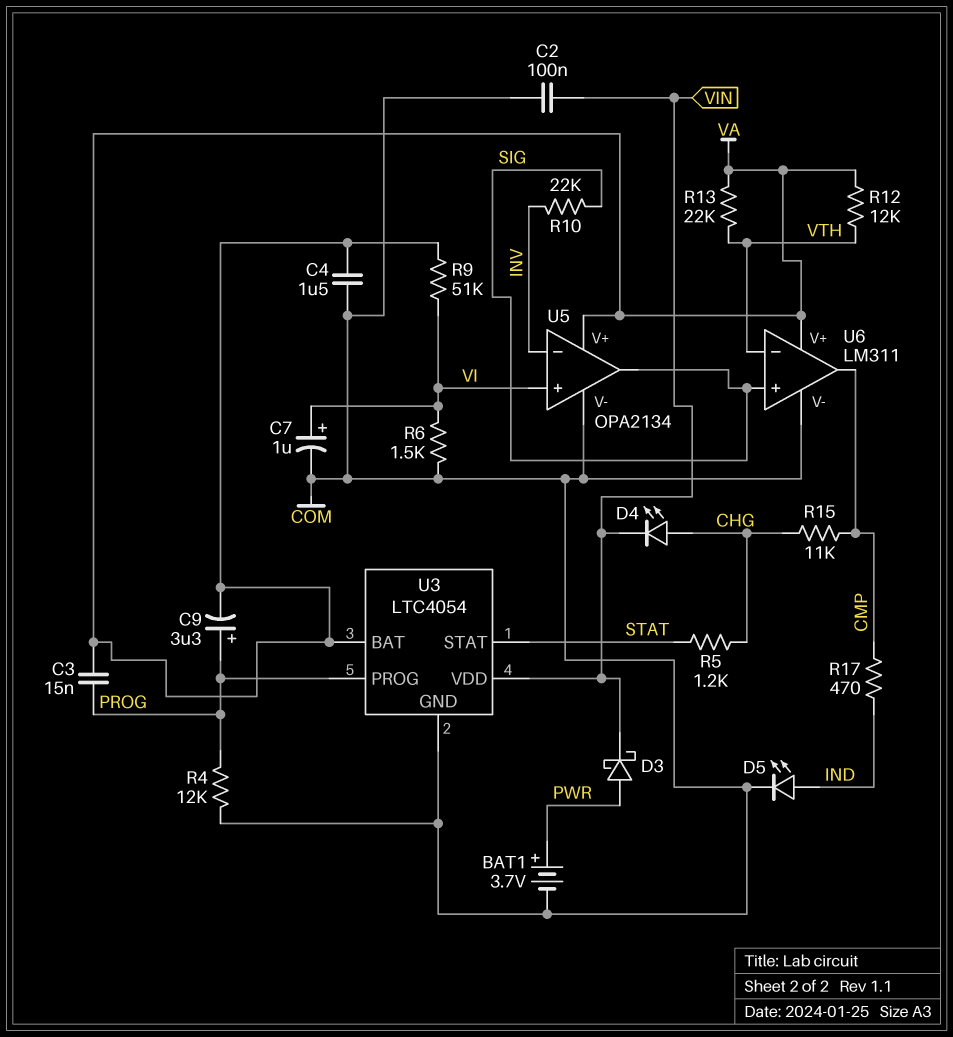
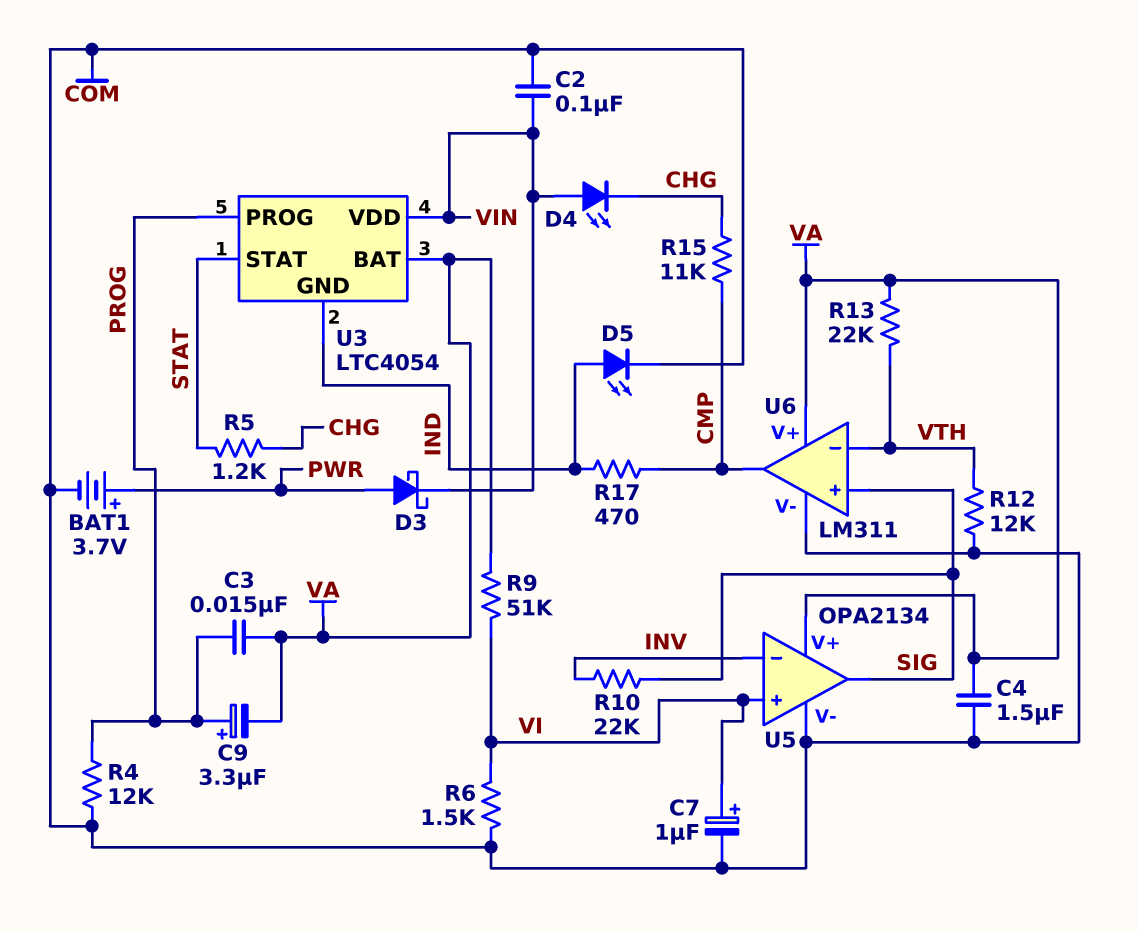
D4: LED (A CHG, K VIN) -> LED (A VIN, K CHG)
R12: 12k (VA, VTH) -> 12k (COM, VTH)
U3 pin GND: COM -> IND

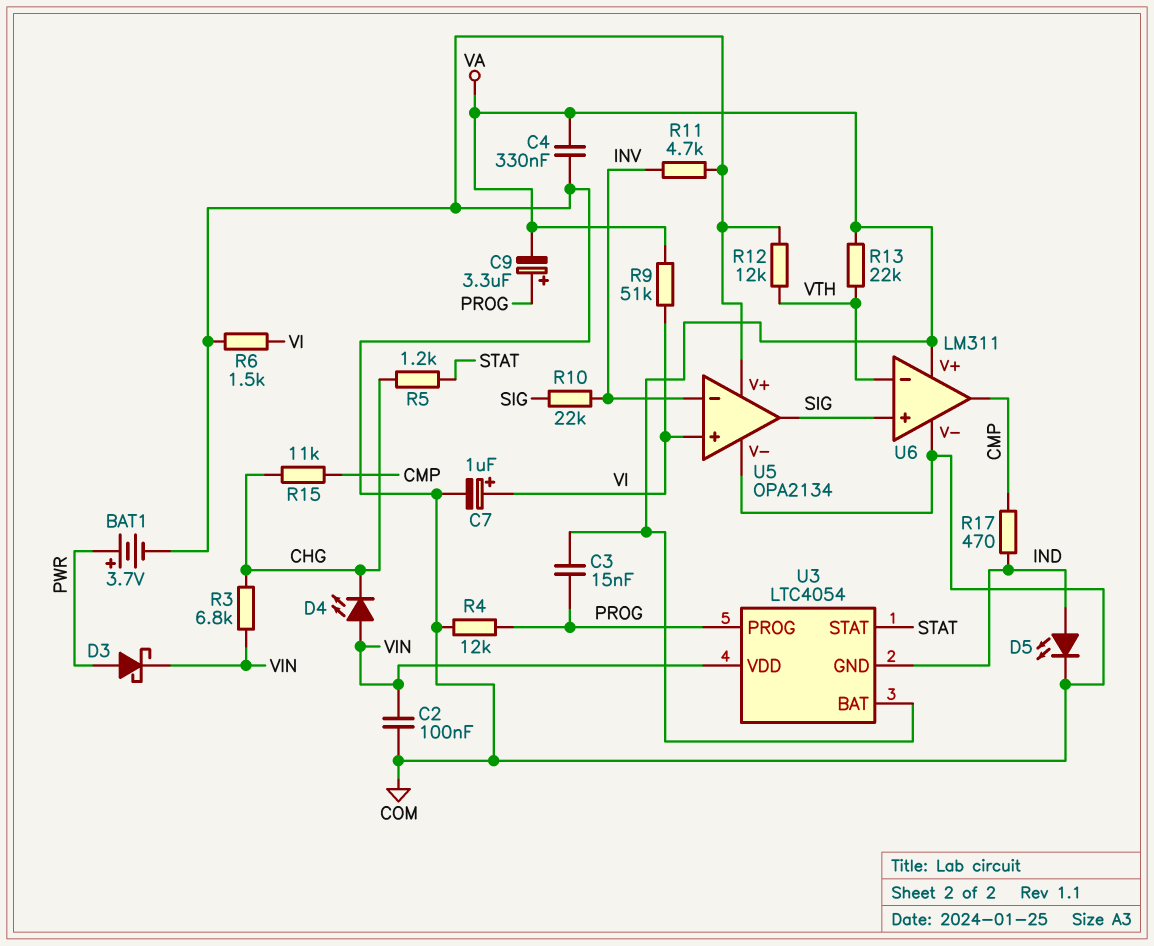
C4: 1.5uF (COM, VA) -> 330nF (COM, VA)
R3: none -> 6.8k (CHG, VIN)
R11: none -> 4.7k (COM, INV)
U5 pin V+: VA -> COM

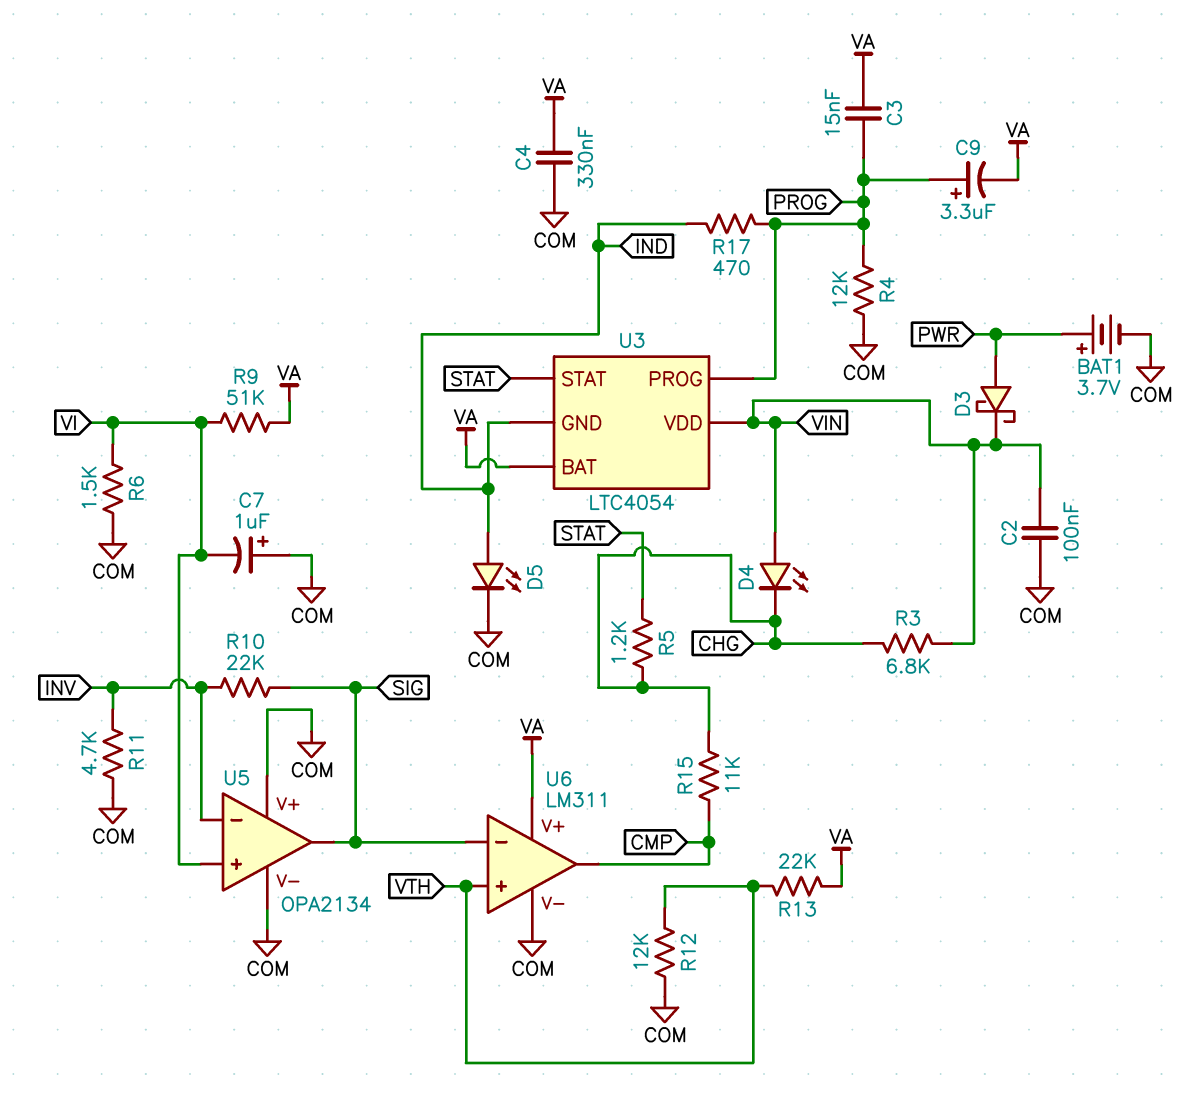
C7: 1uF (plus VI, minus COM) -> 1uF (plus COM, minus VI)
R17: 470 (CMP, IND) -> 470 (IND, PROG)
U6 pin in+: SIG -> VTH
U6 pin in-: VTH -> SIG

